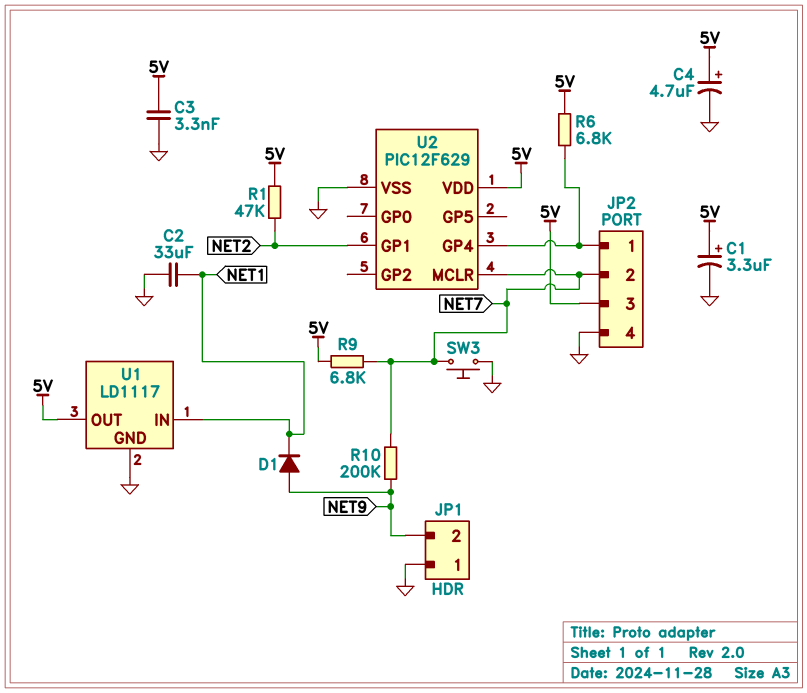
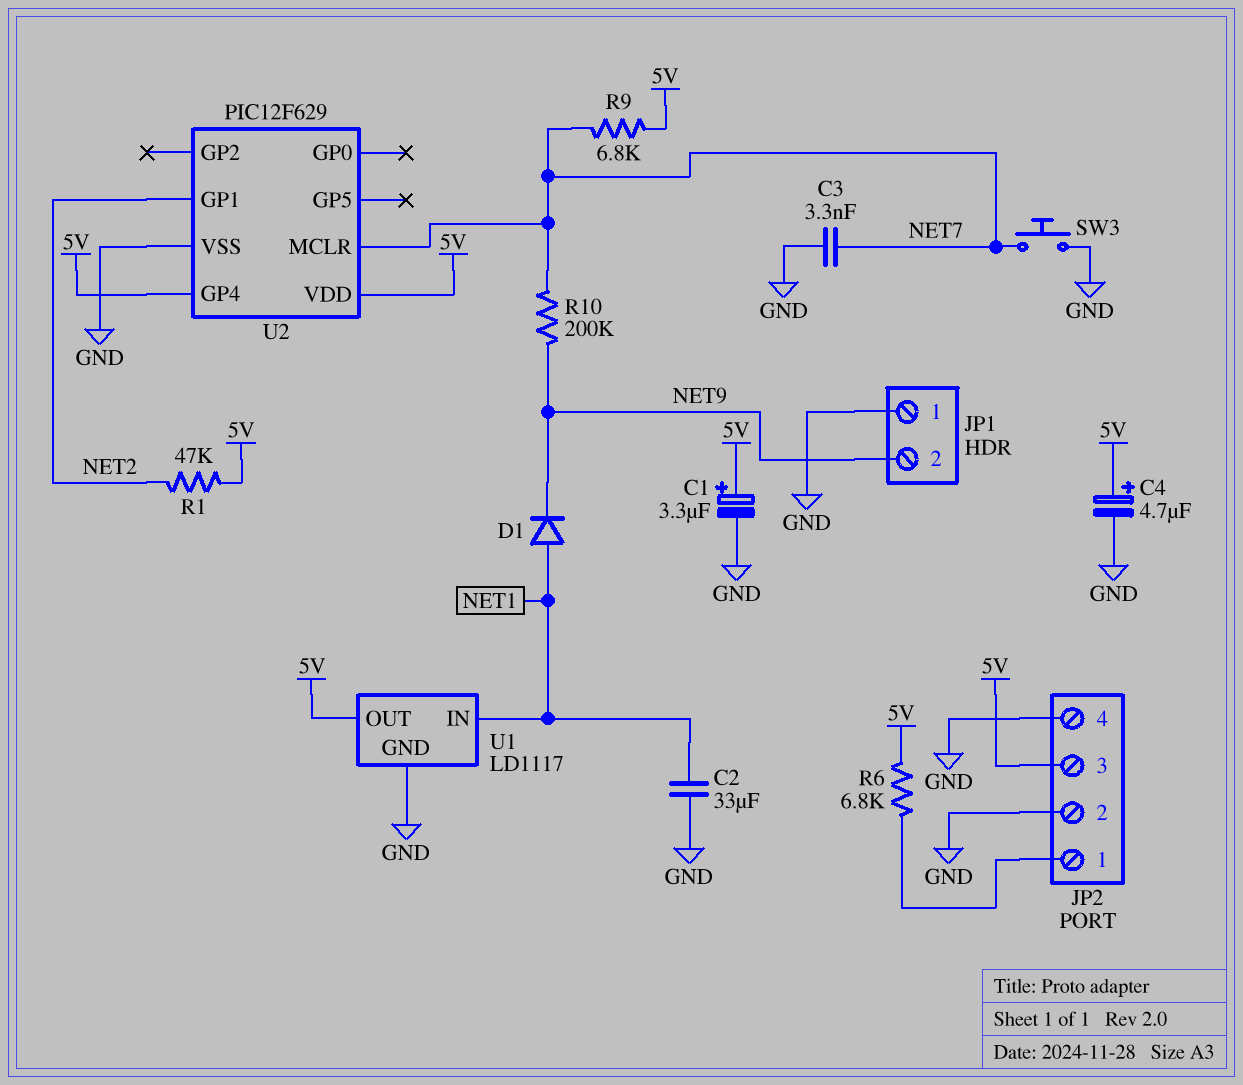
C3: 3.3nF (5V, GND) -> 3.3nF (GND, NET7)
D1: diode (A NET9, K NET1) -> diode (A NET1, K NET9)
JP2 pin 2: NET7 -> GND
U2 pin GP4: JP2/1 -> 5V

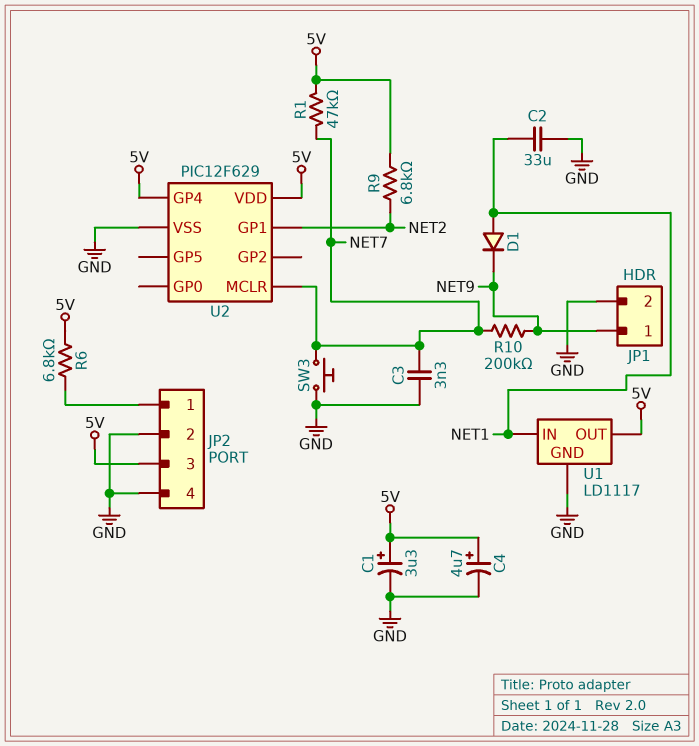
JP1 pin 1: GND -> NET9
JP1 pin 2: NET9 -> GND
R1: 47k (5V, NET2) -> 47k (5V, NET7)
R9: 6.8k (5V, NET7) -> 6.8k (5V, NET2)

